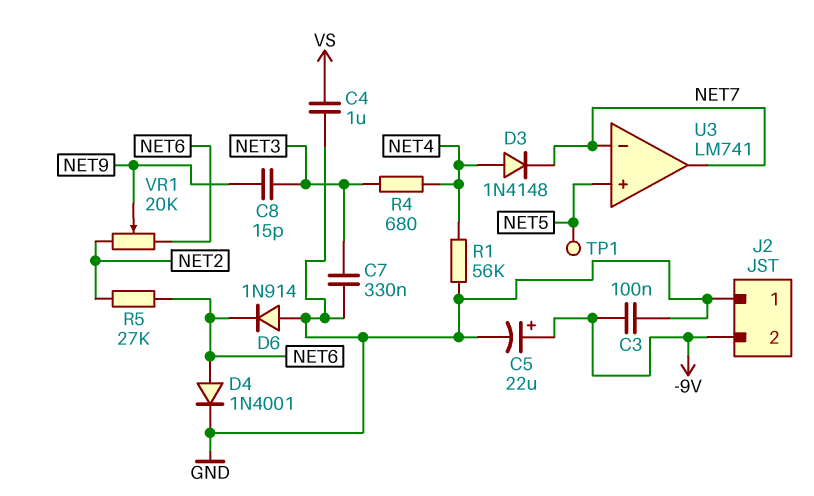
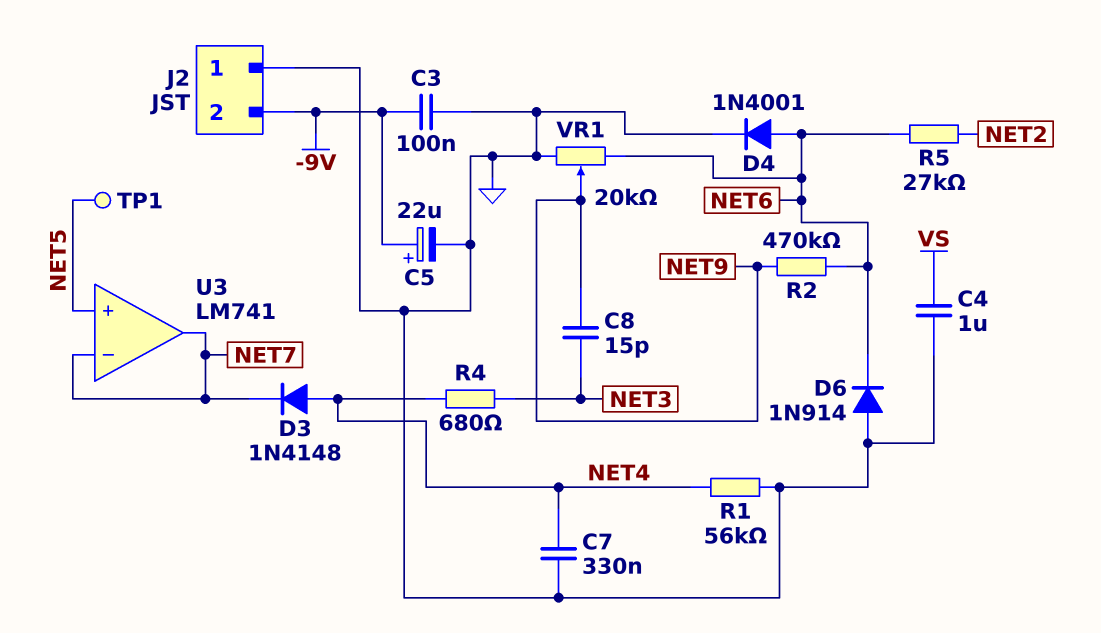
C7: 330nF (GND, NET3) -> 330nF (GND, NET4)
R2: none -> 470k (NET6, NET9)
VR1: 20k (NET2, NET6, wiper NET9) -> 20k (GND, NET6, wiper NET9)

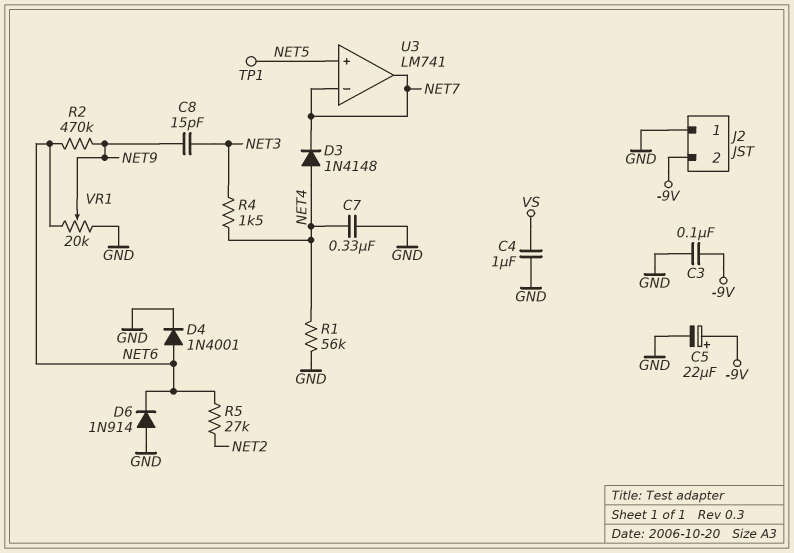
R4: 680 (NET3, NET4) -> 1.5k (NET3, NET4)

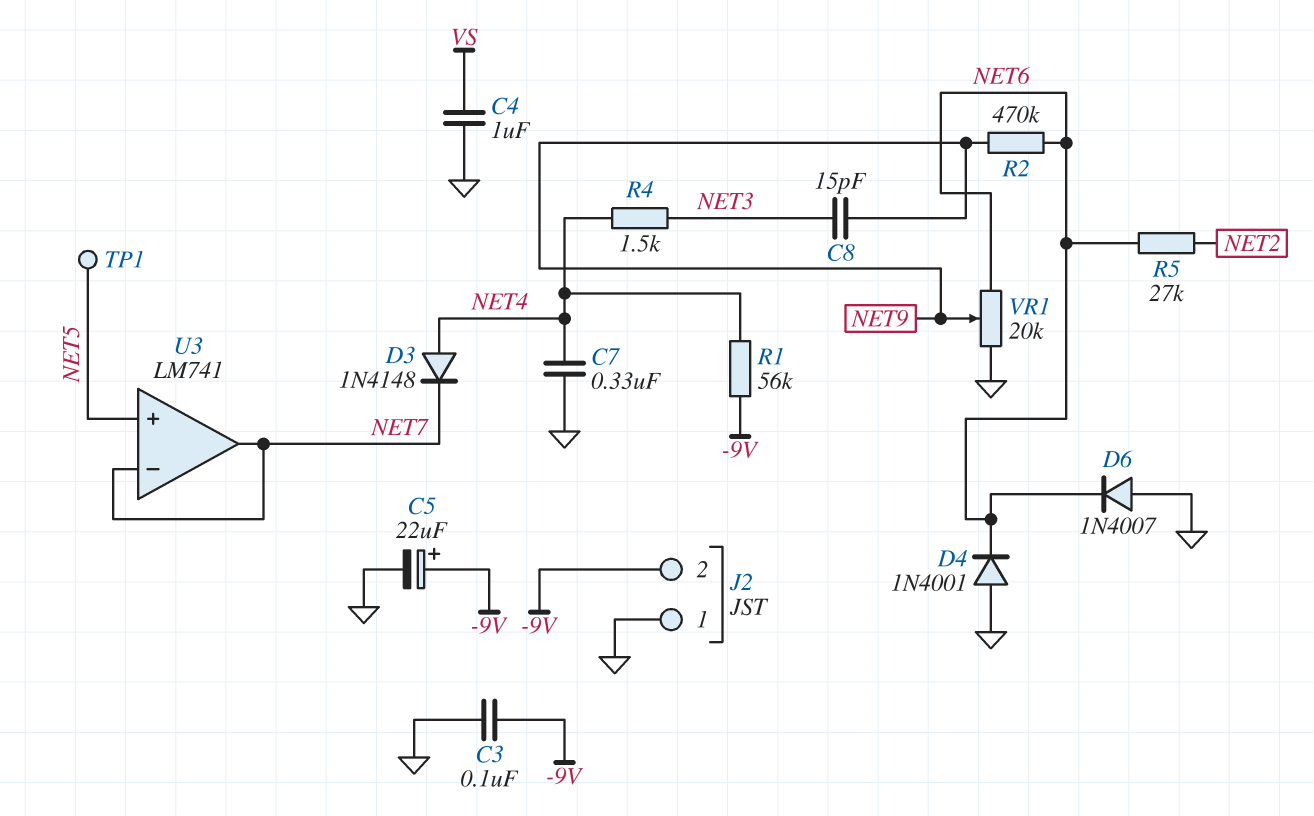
D4: diode 1N4001 (A NET6, K GND) -> diode 1N4001 (A GND, K NET6)
D6: diode 1N914 (A GND, K NET6) -> diode 1N4007 (A GND, K NET6)
R1: 56k (GND, NET4) -> 56k (-9V, NET4)

